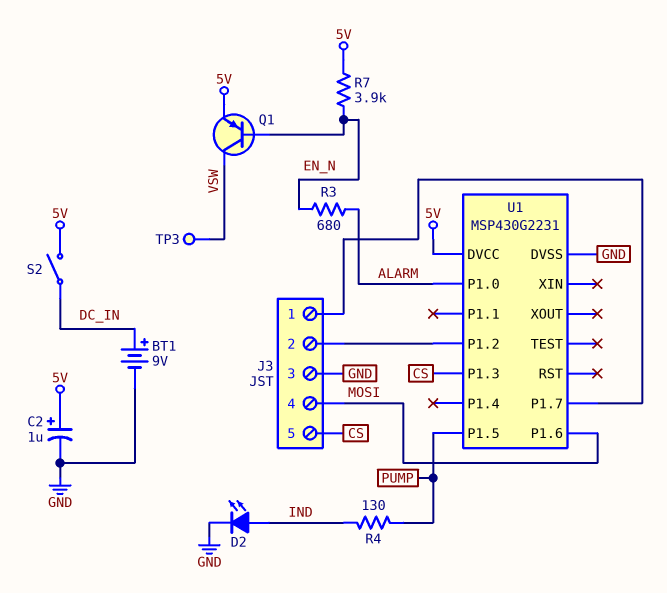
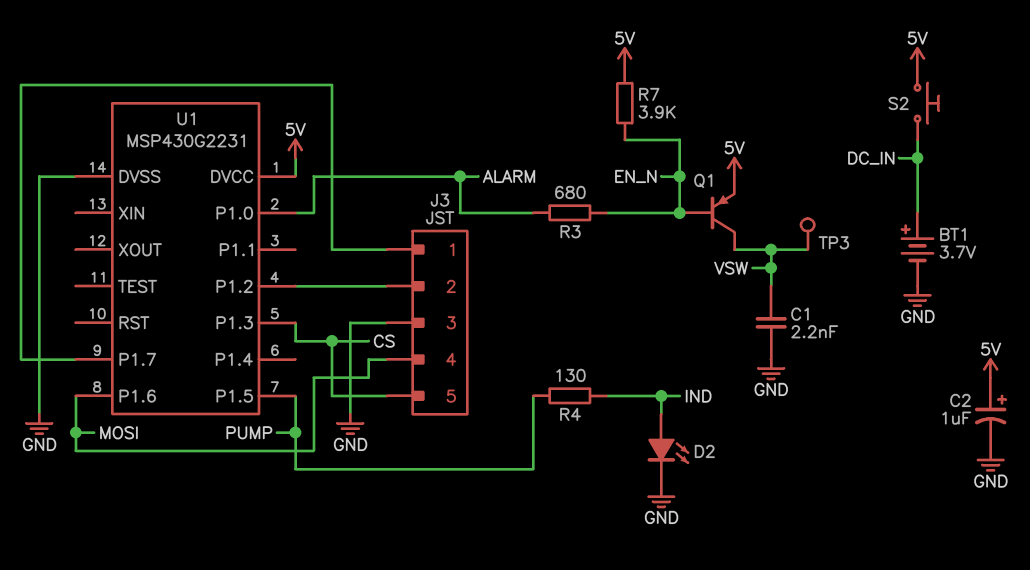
BT1: 9V (plus DC_IN, minus GND) -> 3.7V (plus DC_IN, minus GND)
C1: none -> 2.2nF (GND, VSW)
S2: switch (5V, DC_IN) -> button (5V, DC_IN)

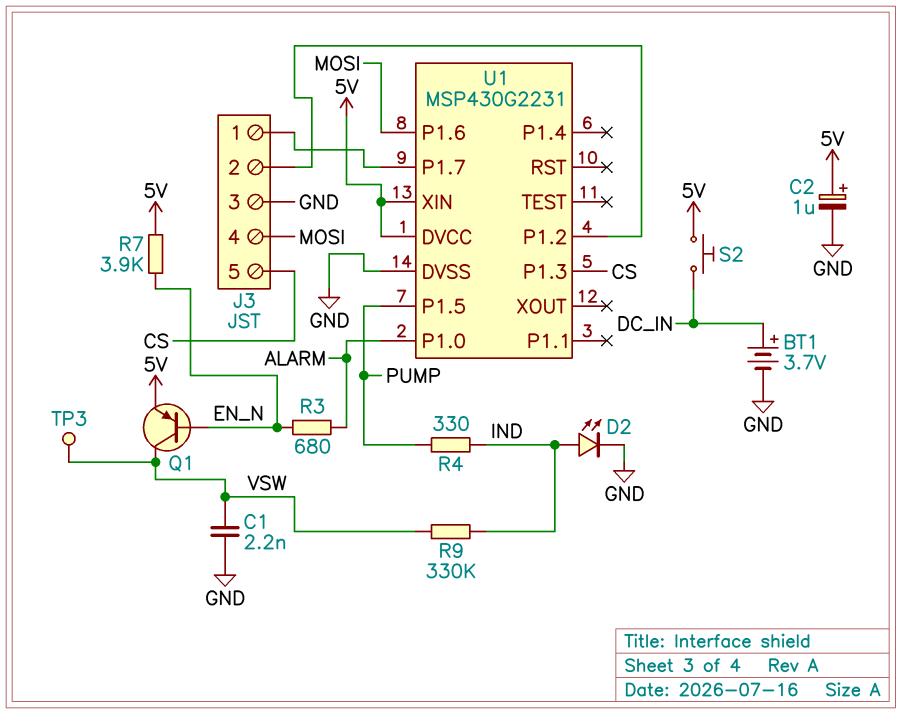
R4: 130 (IND, PUMP) -> 330 (IND, PUMP)
R9: none -> 330k (IND, VSW)
U1 pin XIN: none -> 5V

